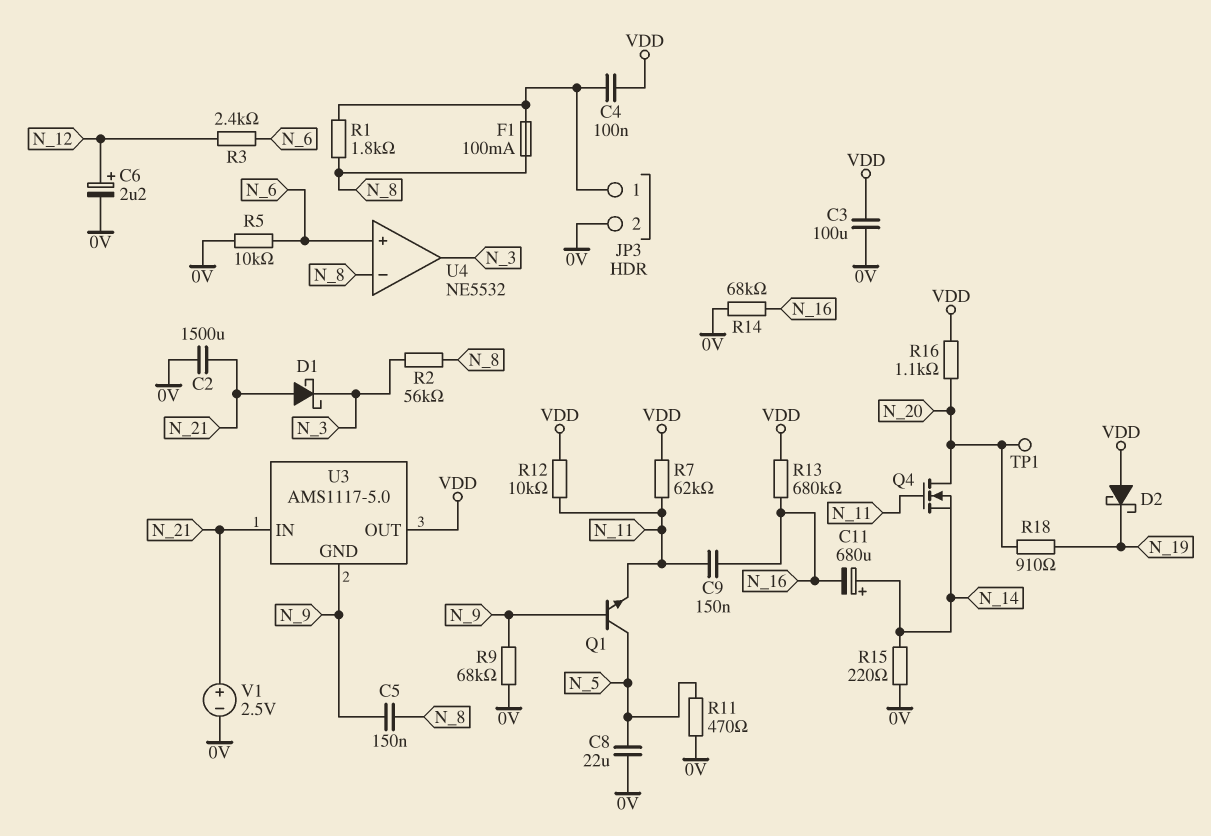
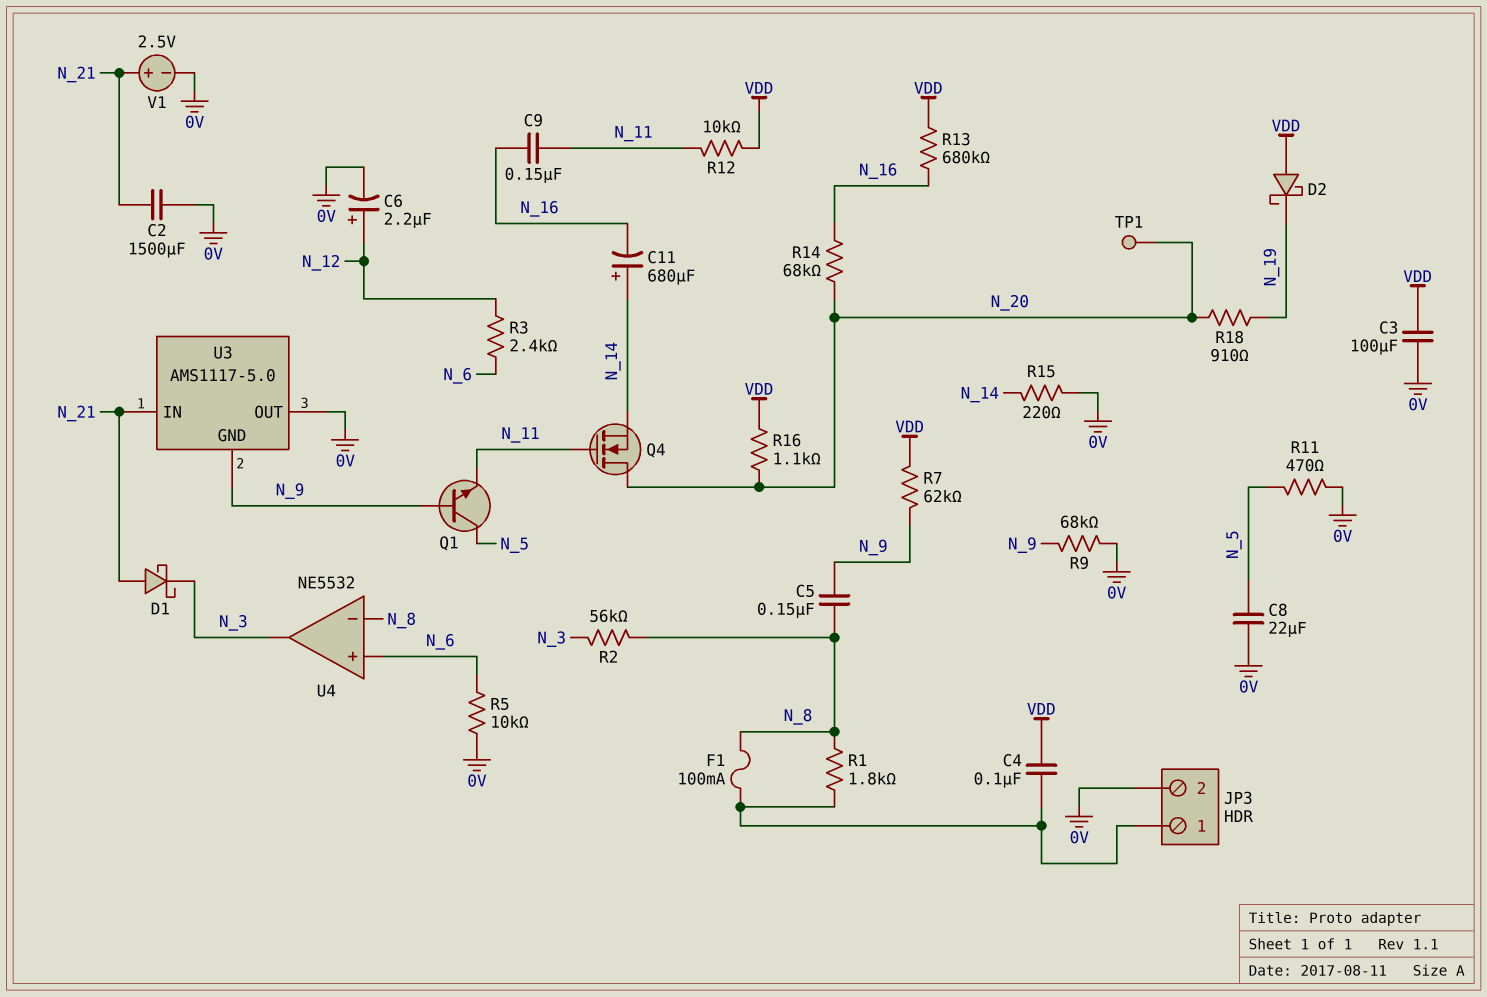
R7: 62k (N_11, VDD) -> 62k (N_9, VDD)
R14: 68k (0V, N_16) -> 68k (N_16, N_20)
U3 pin OUT: VDD -> 0V

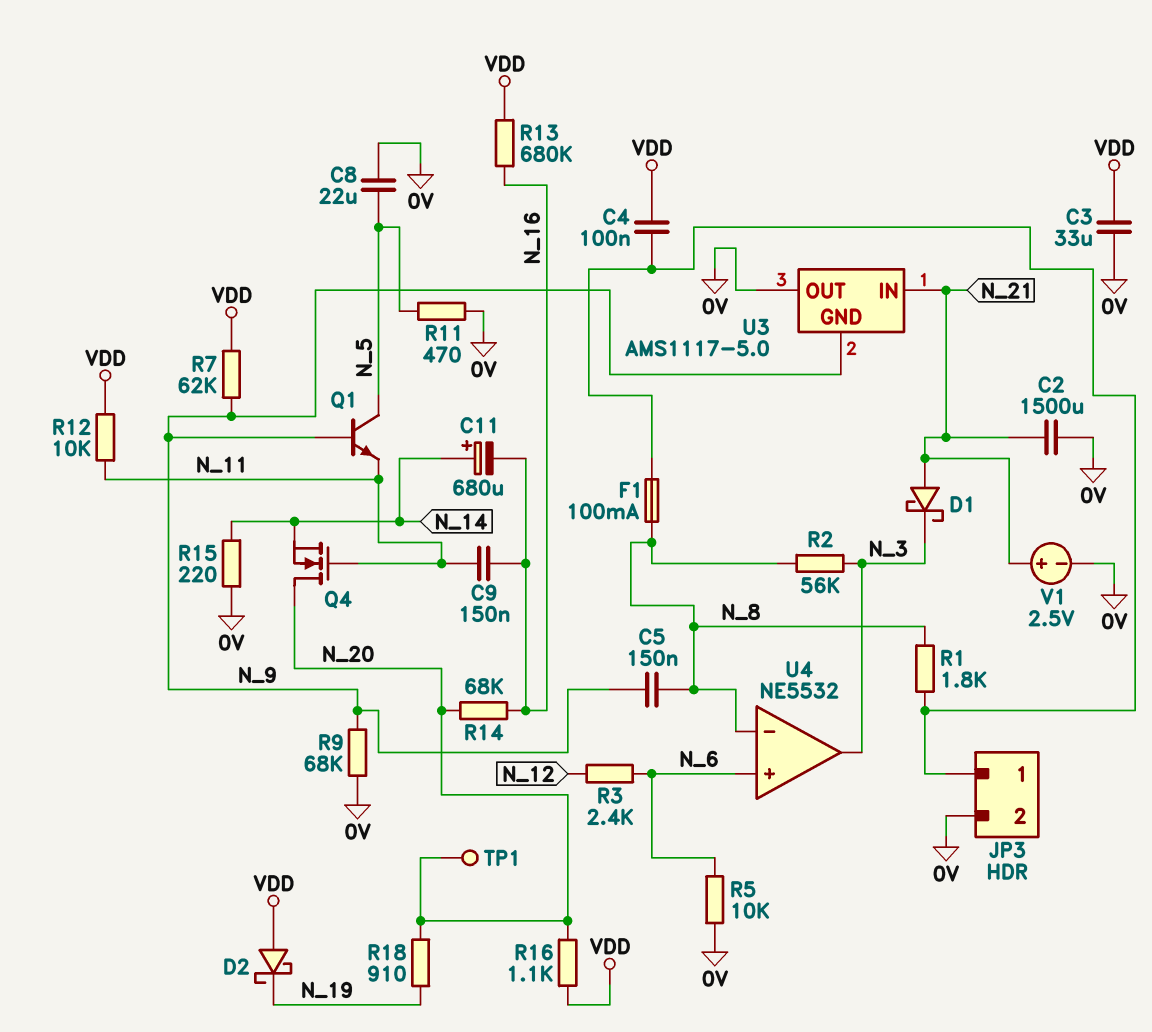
C3: 100uF (0V, VDD) -> 33uF (0V, VDD)
C6: 2.2uF (plus N_12, minus 0V) -> none

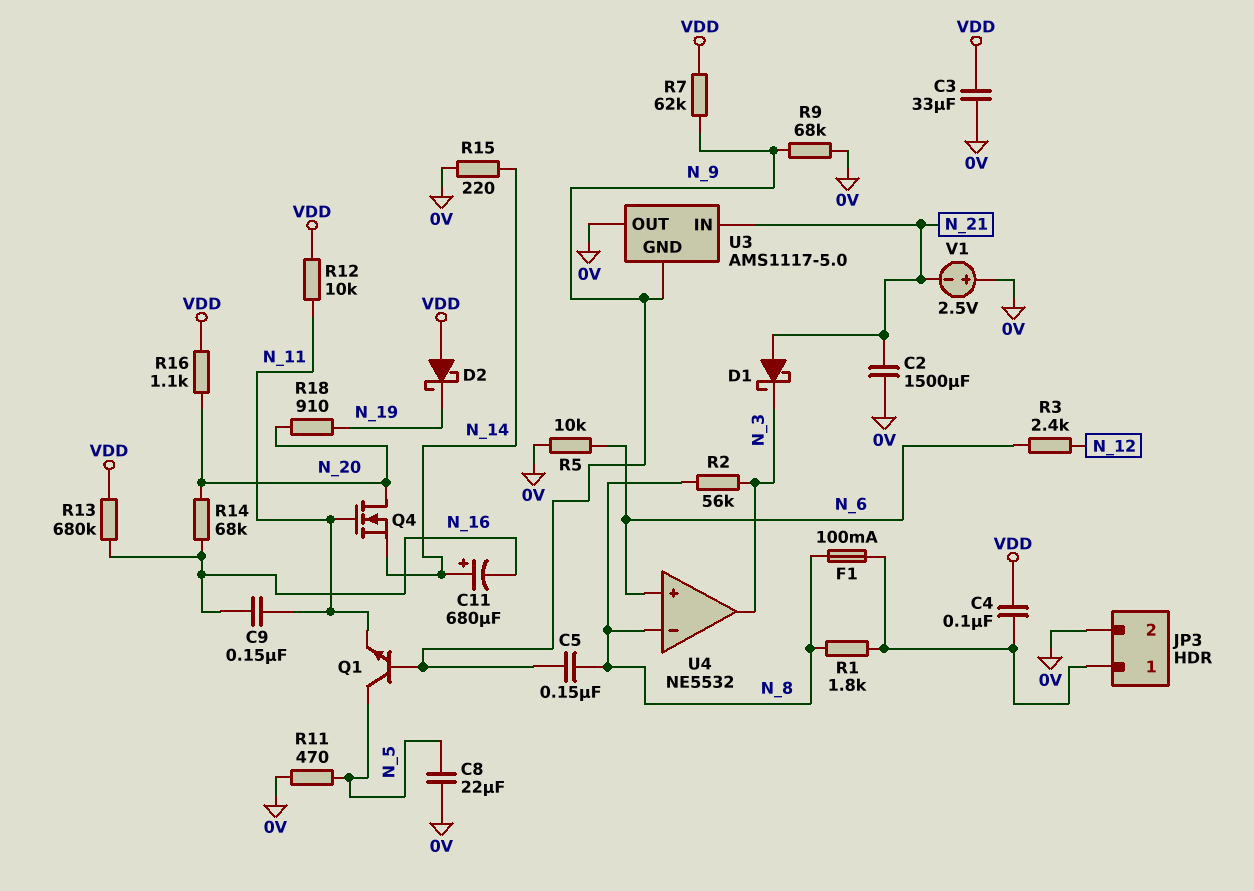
TP1: test point (N_20) -> none
V1: 2.5V (plus N_21, minus 0V) -> 2.5V (plus 0V, minus N_21)

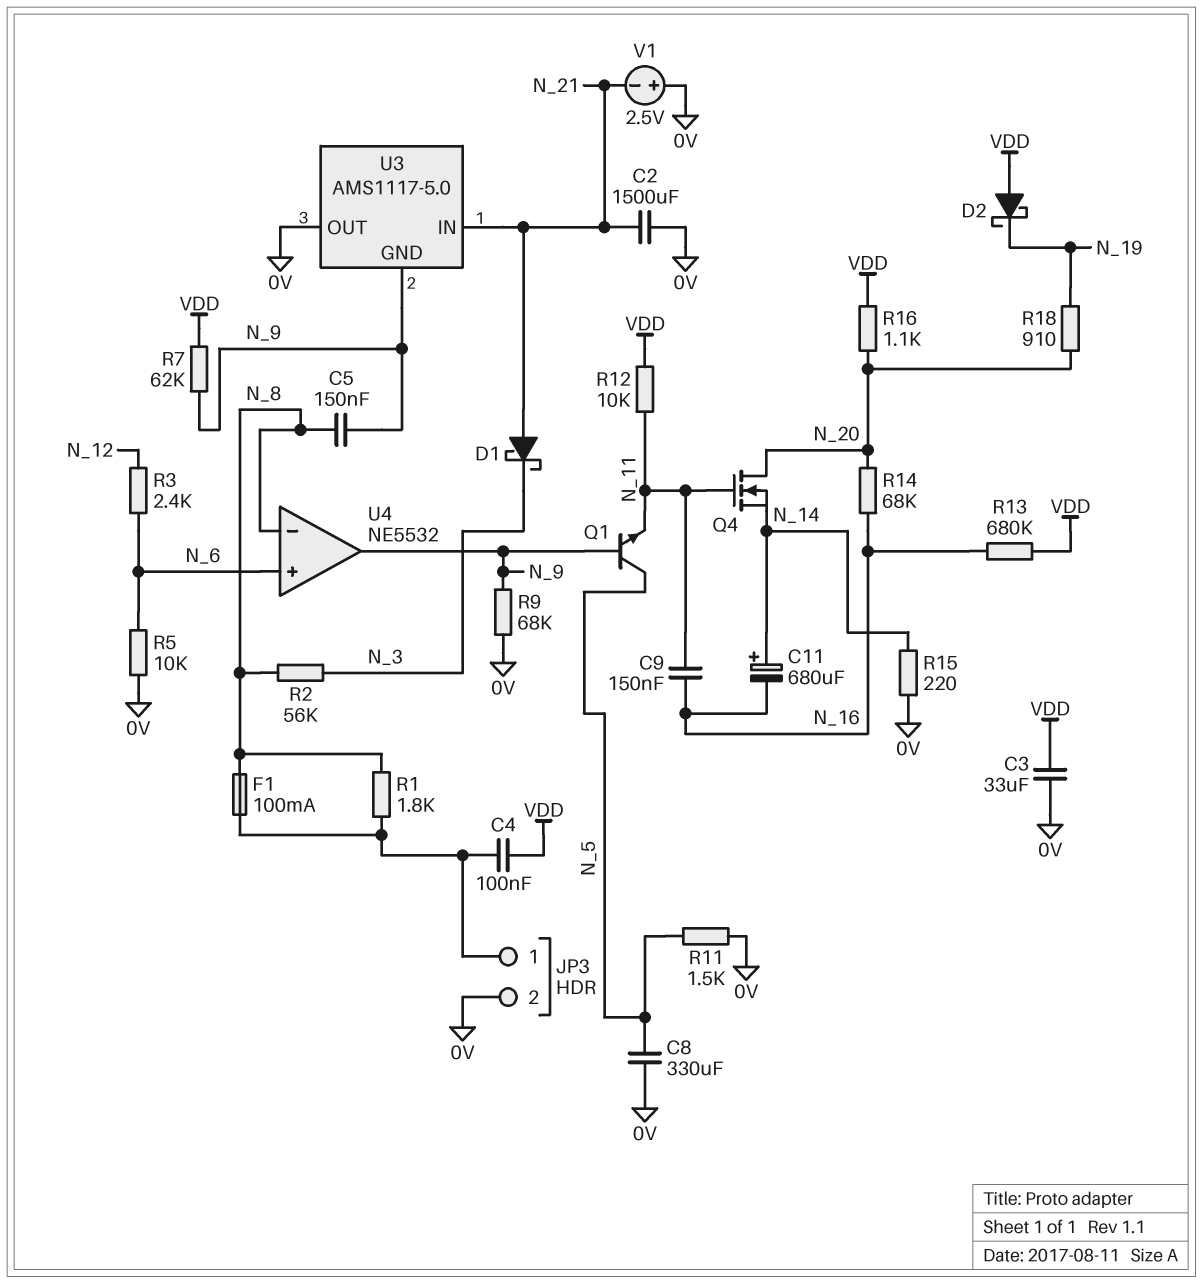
C8: 22uF (0V, N_5) -> 330uF (0V, N_5)
R11: 470 (0V, N_5) -> 1.5k (0V, N_5)
U4 pin out: N_3 -> N_9

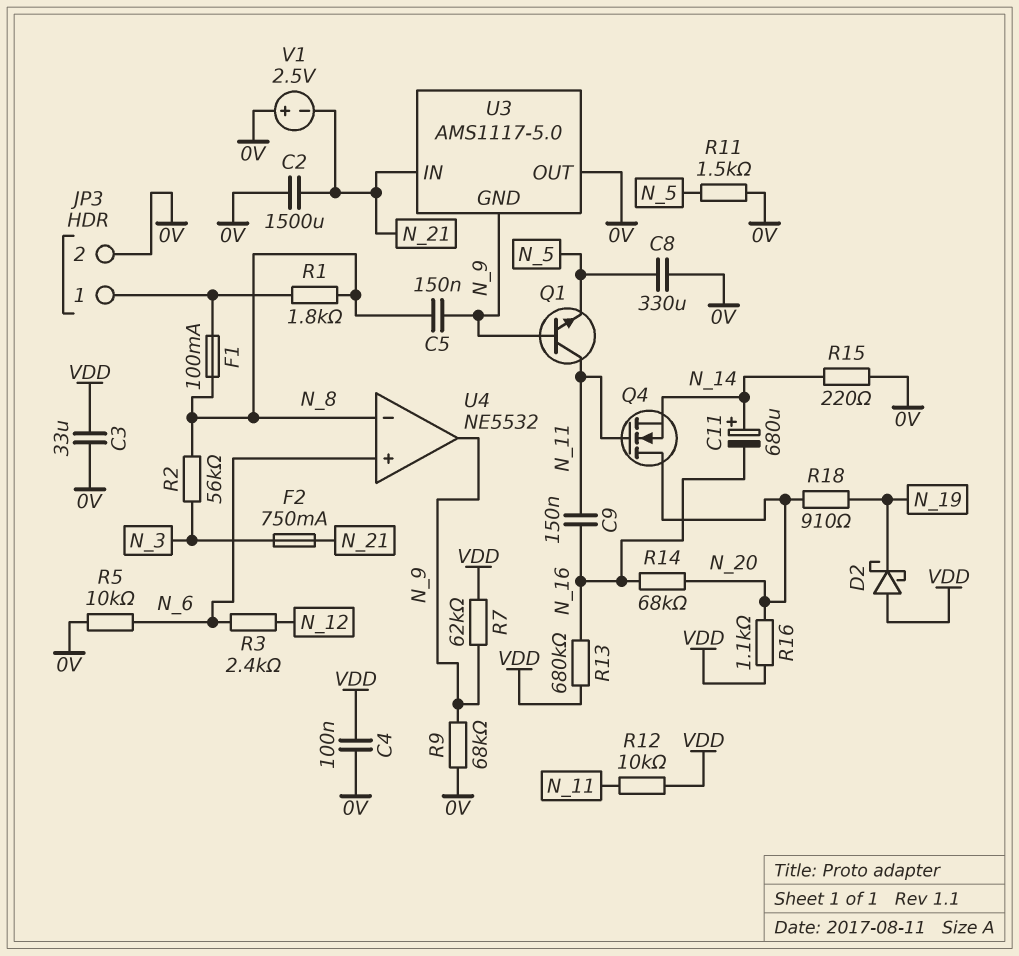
C4: 100nF (JP3/1, VDD) -> 100nF (0V, VDD)
D1: schottky (A N_21, K N_3) -> none
F2: none -> 750mA (N_3, N_21)
Q1: NPN (B N_9, C N_5, E N_11) -> NPN (B N_9, C N_11, E N_5)

